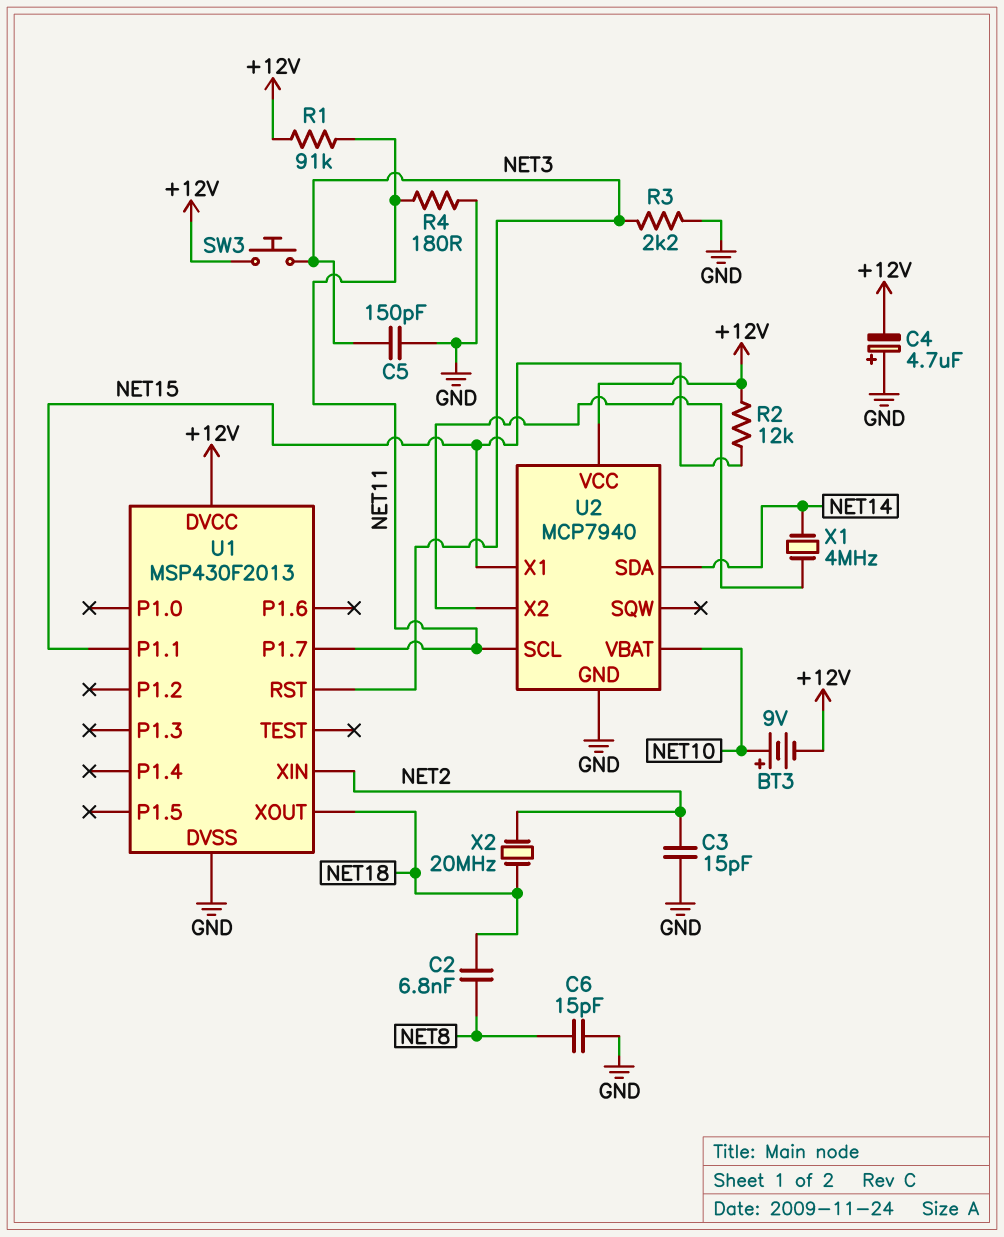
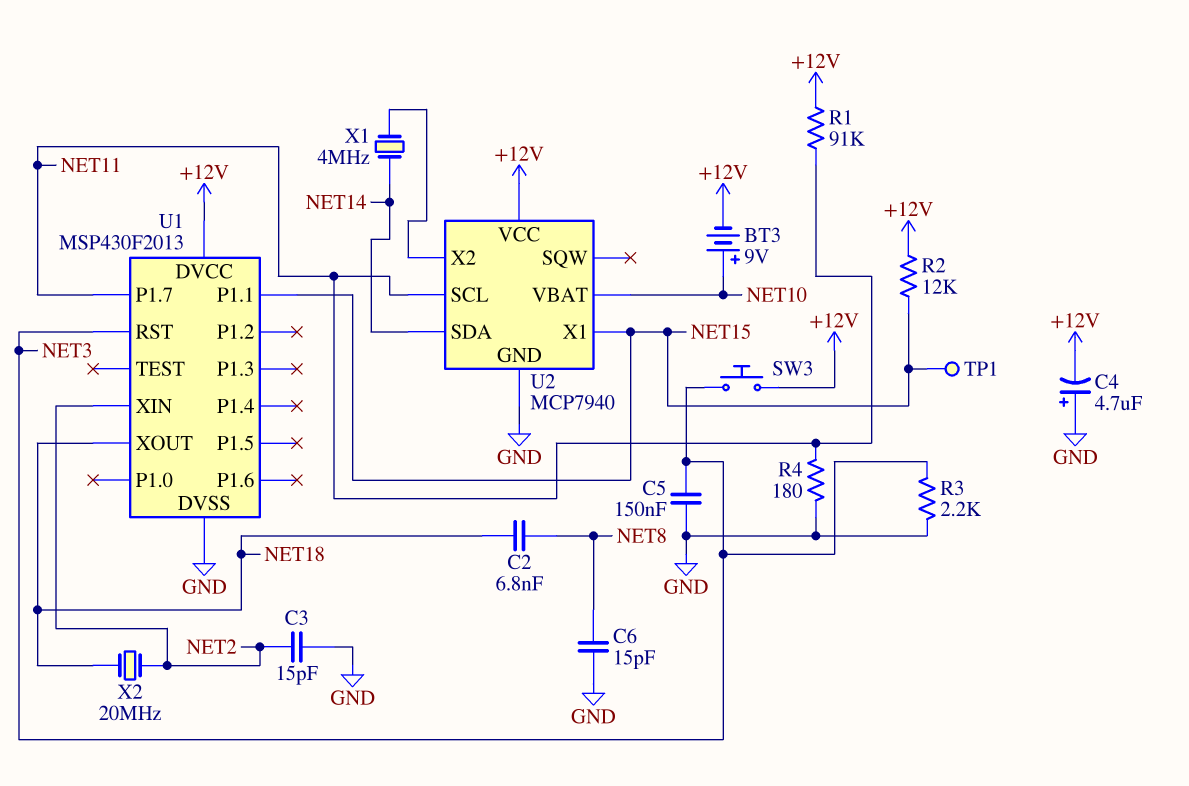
C5: 150pF (GND, NET3) -> 150nF (GND, NET3)
TP1: none -> test point (NET15)

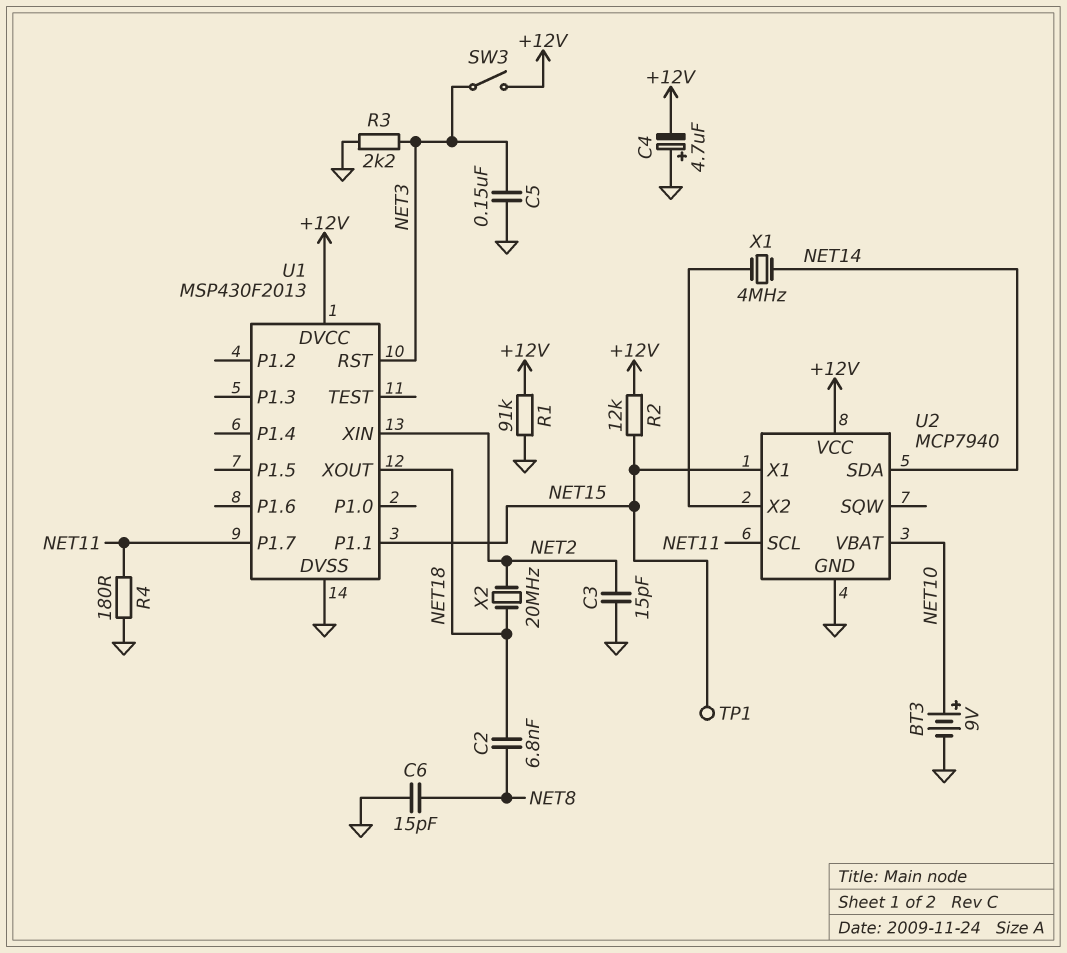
BT3: 9V (plus NET10, minus +12V) -> 9V (plus NET10, minus GND)
R1: 91k (+12V, NET11) -> 91k (+12V, GND)
SW3: button (+12V, NET3) -> switch (+12V, NET3)

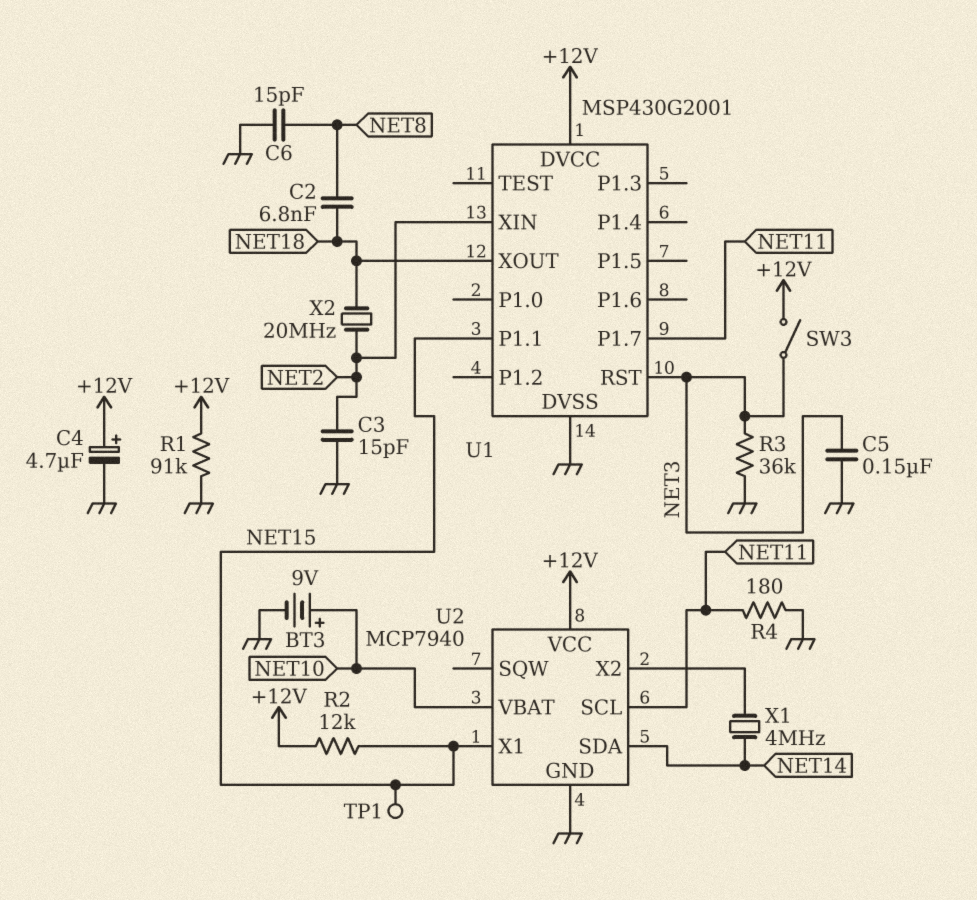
C4: 4.7uF (plus GND, minus +12V) -> 4.7uF (plus +12V, minus GND)
R3: 2.2k (GND, NET3) -> 36k (GND, NET3)
U1: MSP430F2013 -> MSP430G2001

